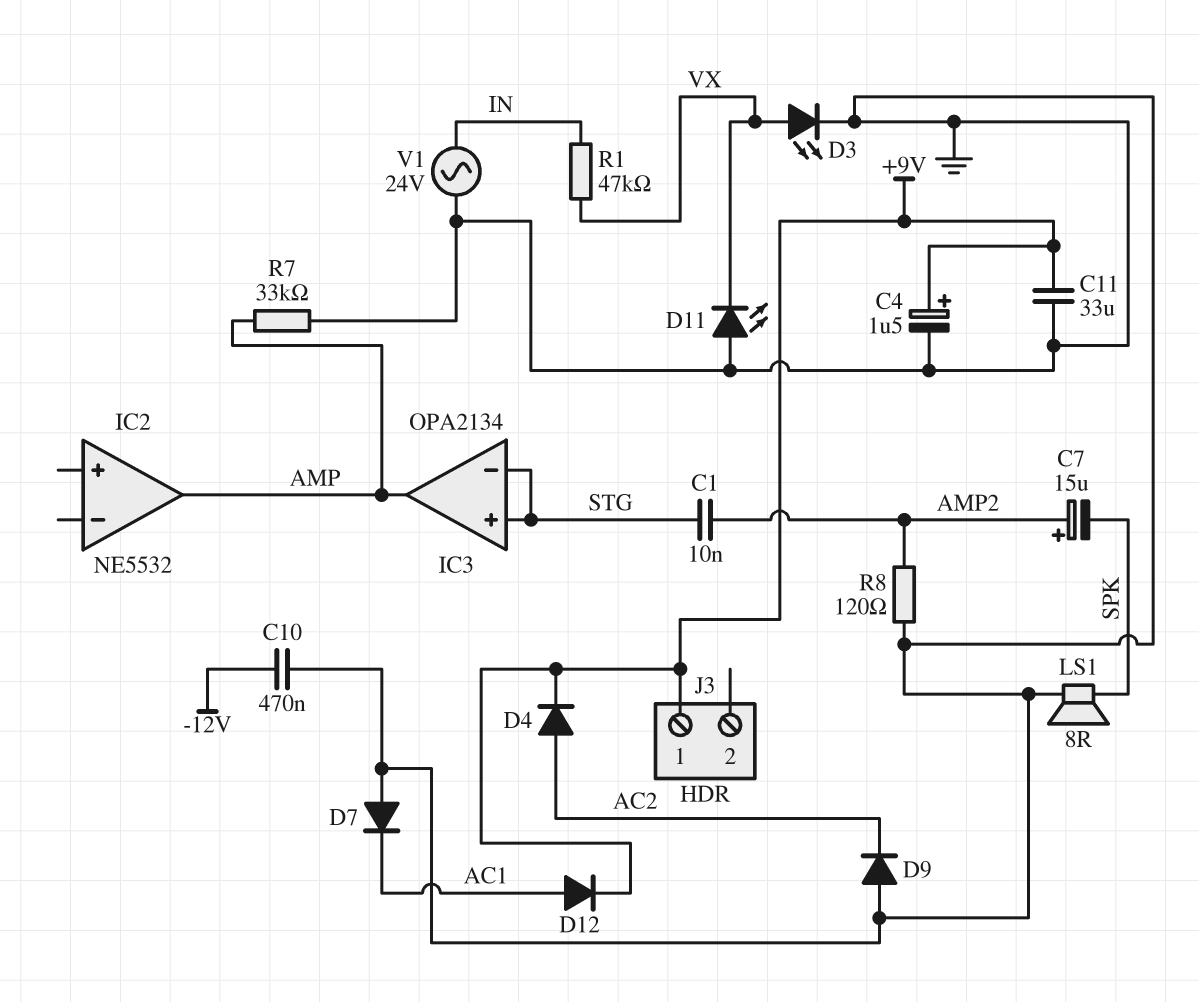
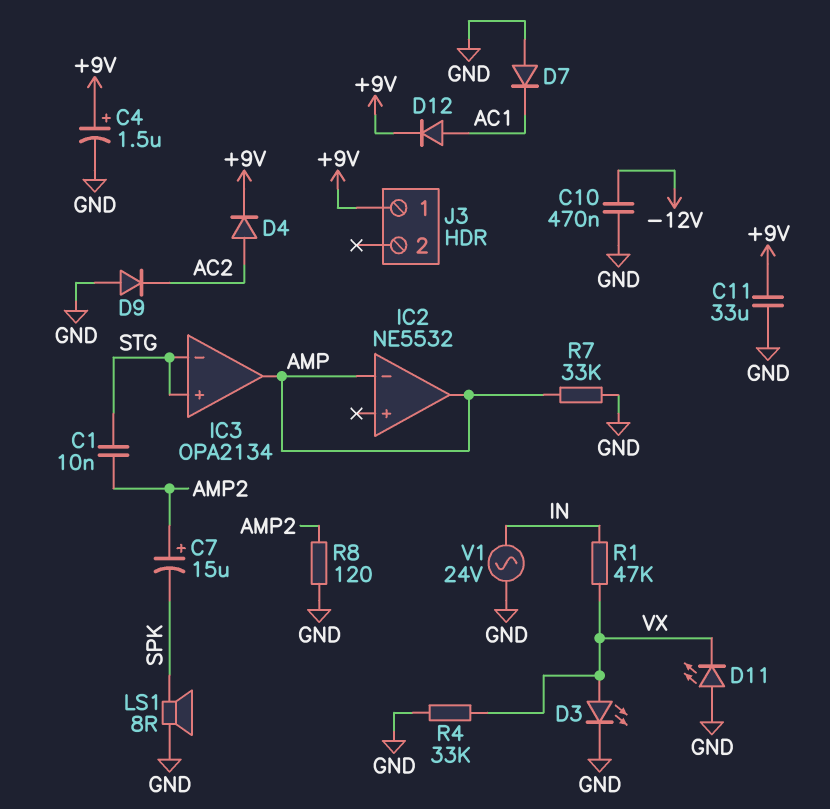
IC2 pin in-: none -> AMP
R4: none -> 33k (GND, VX)

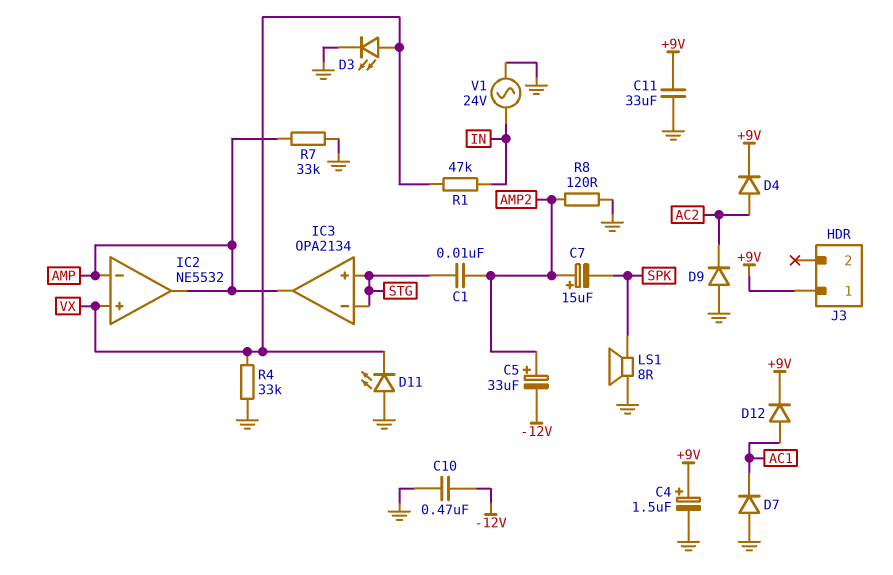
C5: none -> 33uF (plus AMP2, minus -12V)
IC2 pin in+: none -> VX

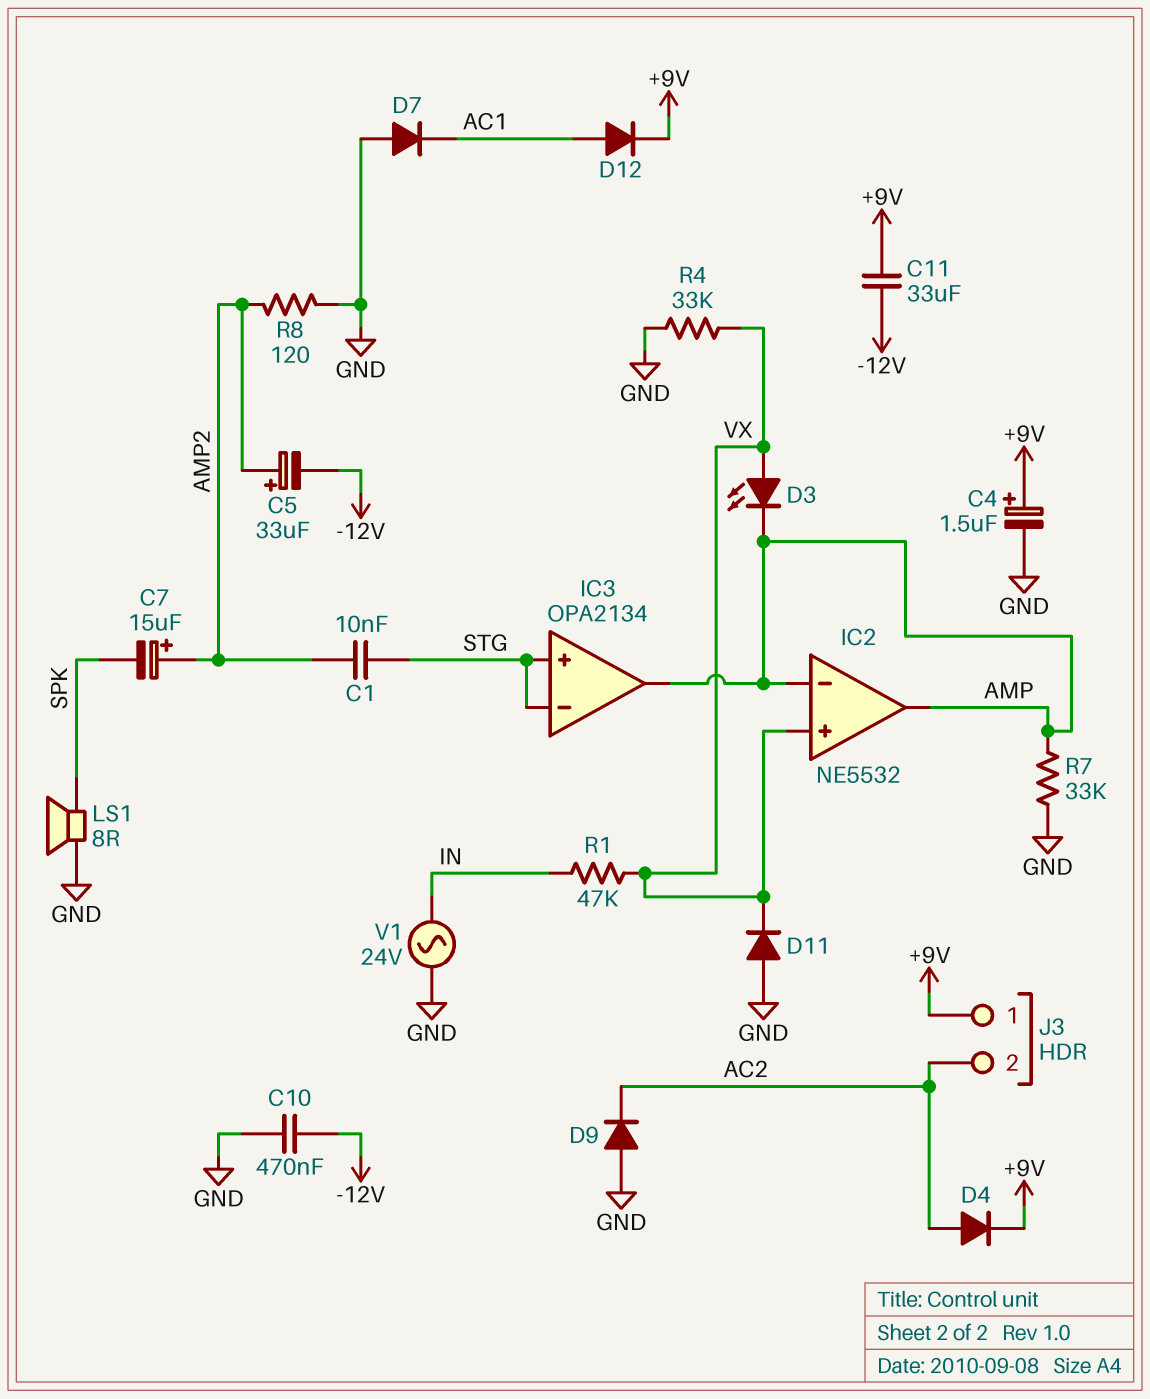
C11: 33uF (+9V, GND) -> 33uF (+9V, -12V)
D3: LED (A VX, K GND) -> LED (A VX, K AMP)
D11: LED (A GND, K VX) -> diode (A GND, K VX)
J3 pin 2: none -> AC2

